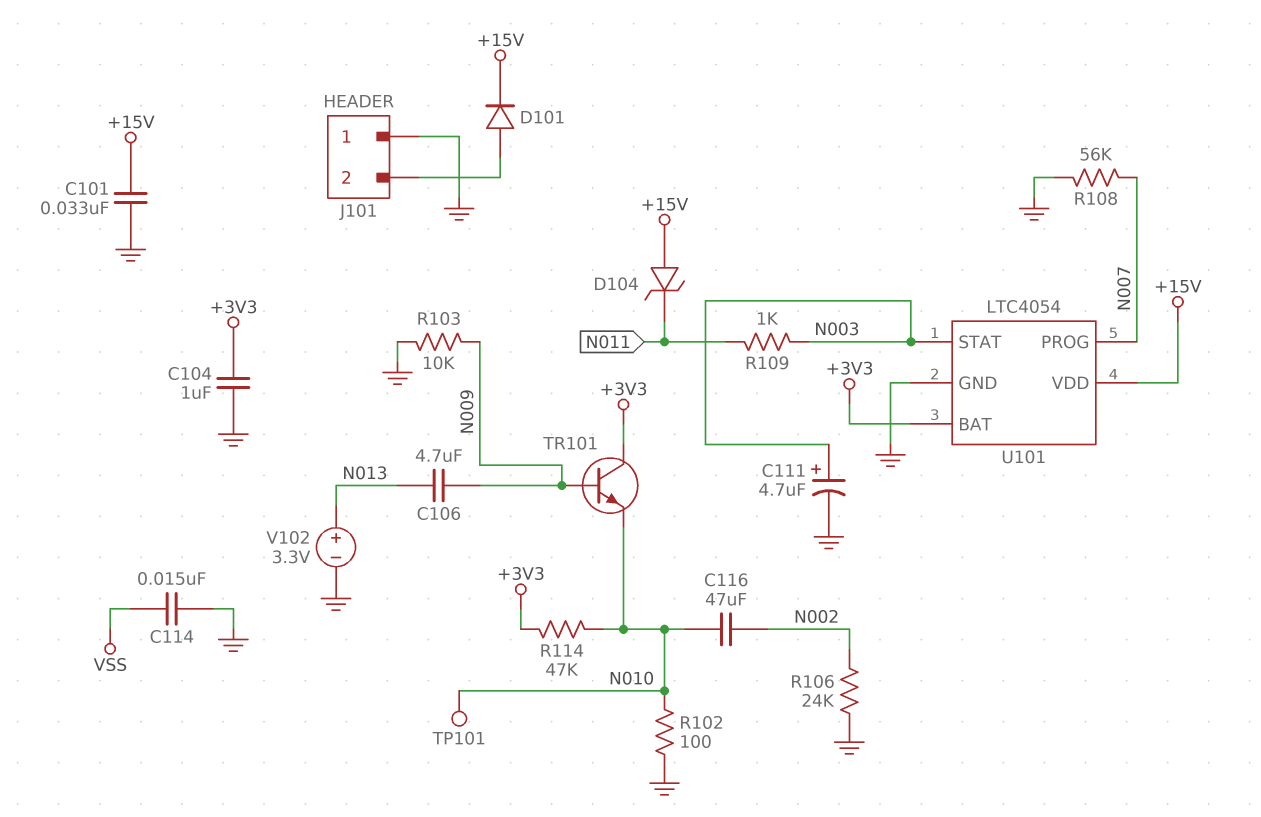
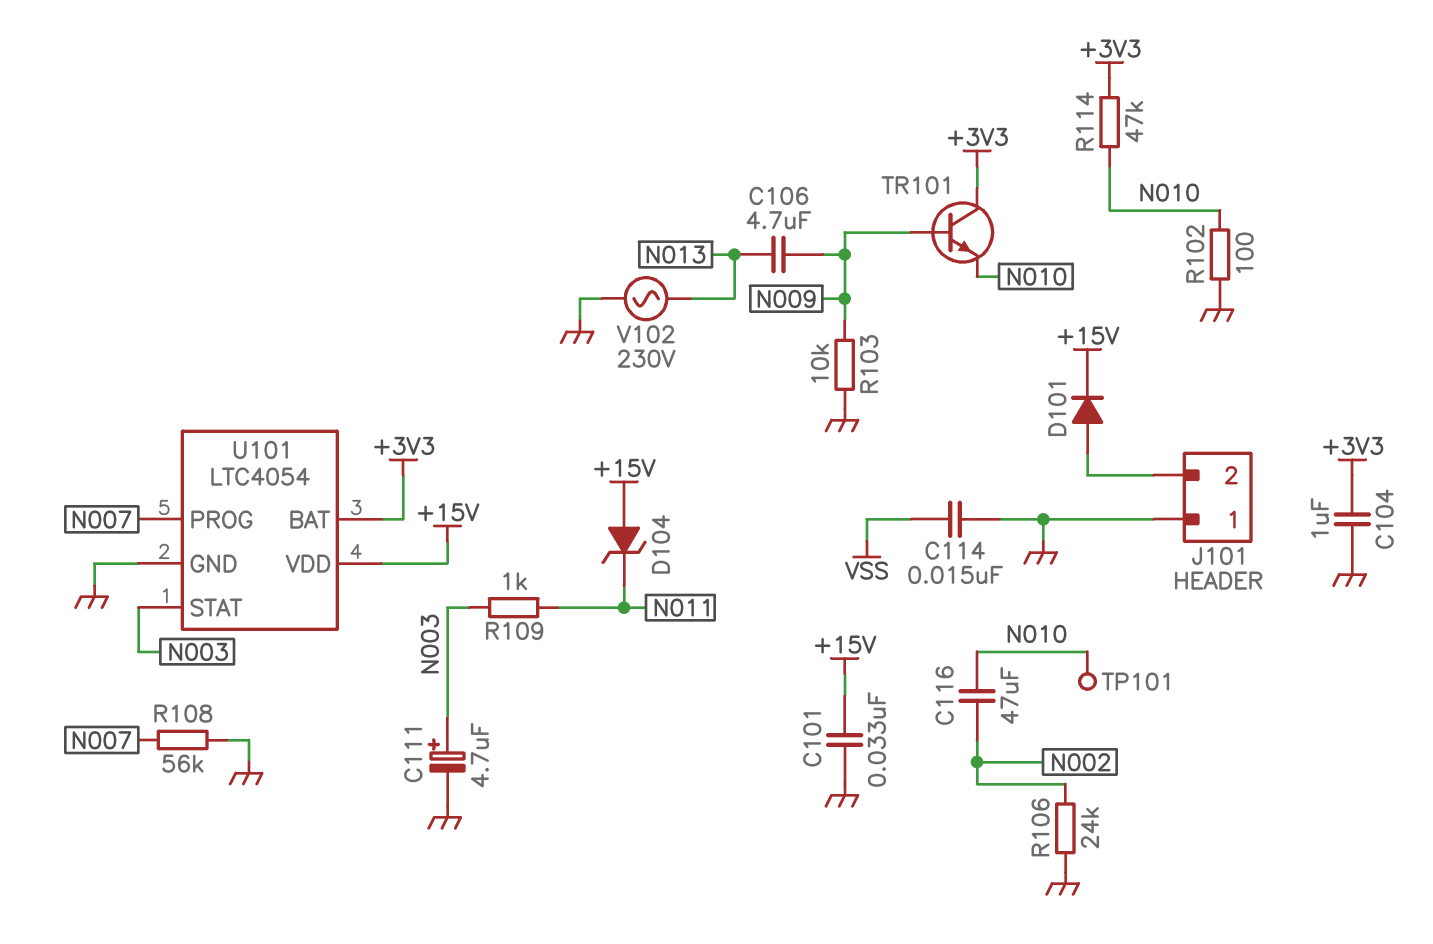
V102: 3.3V (plus N013, minus GND) -> AC 230V (GND, N013)

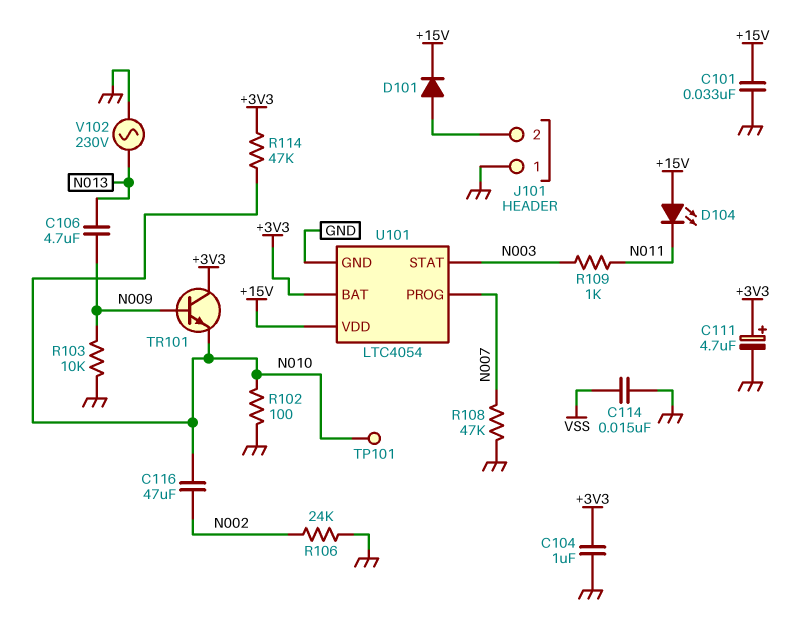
C111: 4.7uF (plus N003, minus GND) -> 4.7uF (plus +3V3, minus GND)
D104: zener (A +15V, K N011) -> LED (A +15V, K N011)
R108: 56k (GND, N007) -> 47k (GND, N007)

